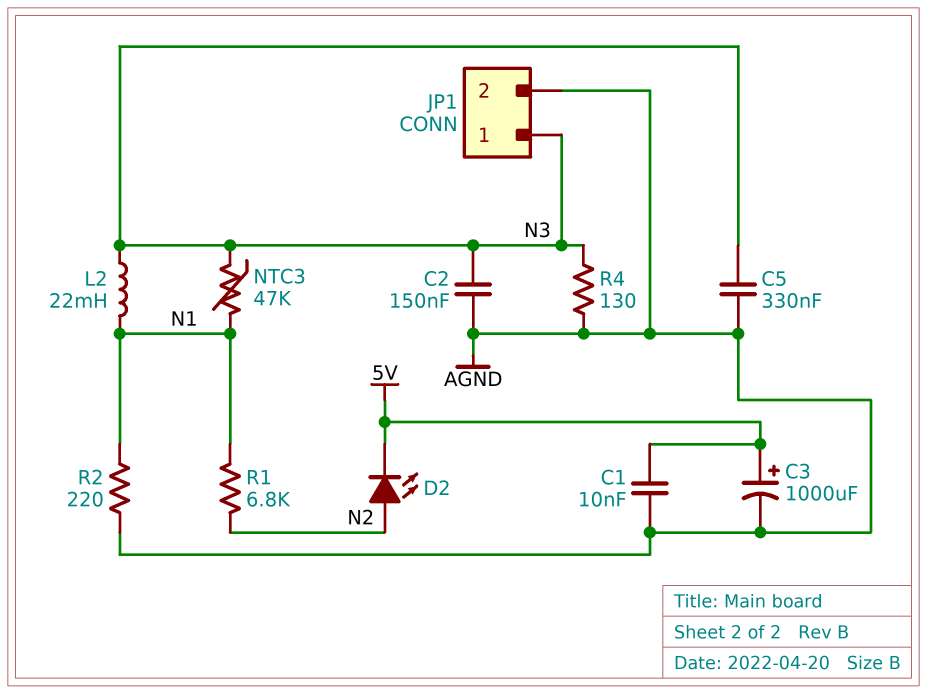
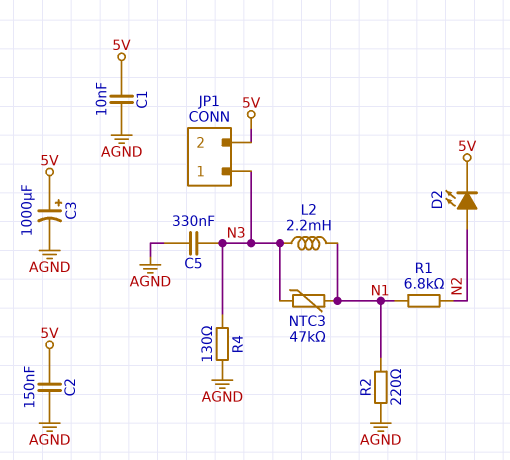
C2: 150nF (AGND, N3) -> 150nF (5V, AGND)
JP1 pin 2: AGND -> 5V
L2: 22mH (N1, N3) -> 2.2mH (N1, N3)

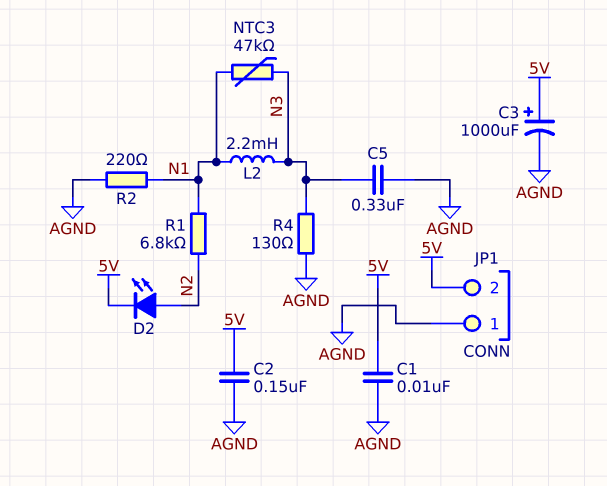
JP1 pin 1: N3 -> AGND

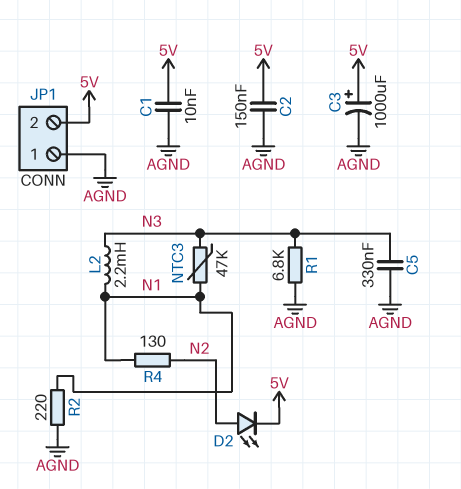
R1: 6.8k (N1, N2) -> 6.8k (AGND, N3)
R4: 130 (AGND, N3) -> 130 (N1, N2)

